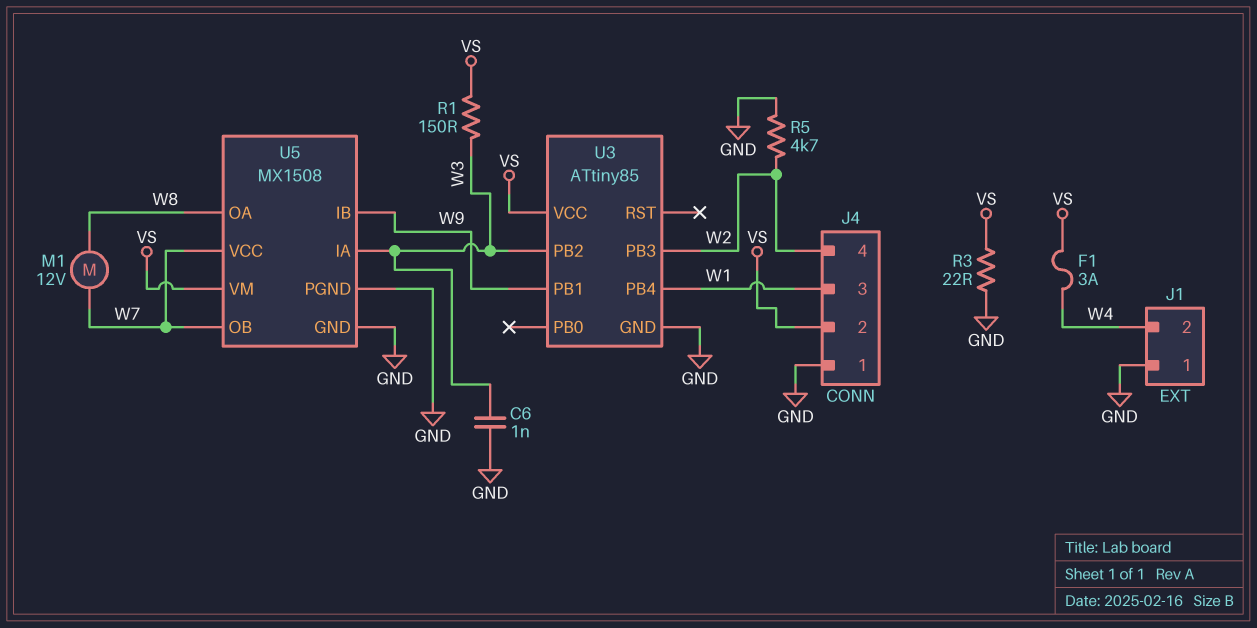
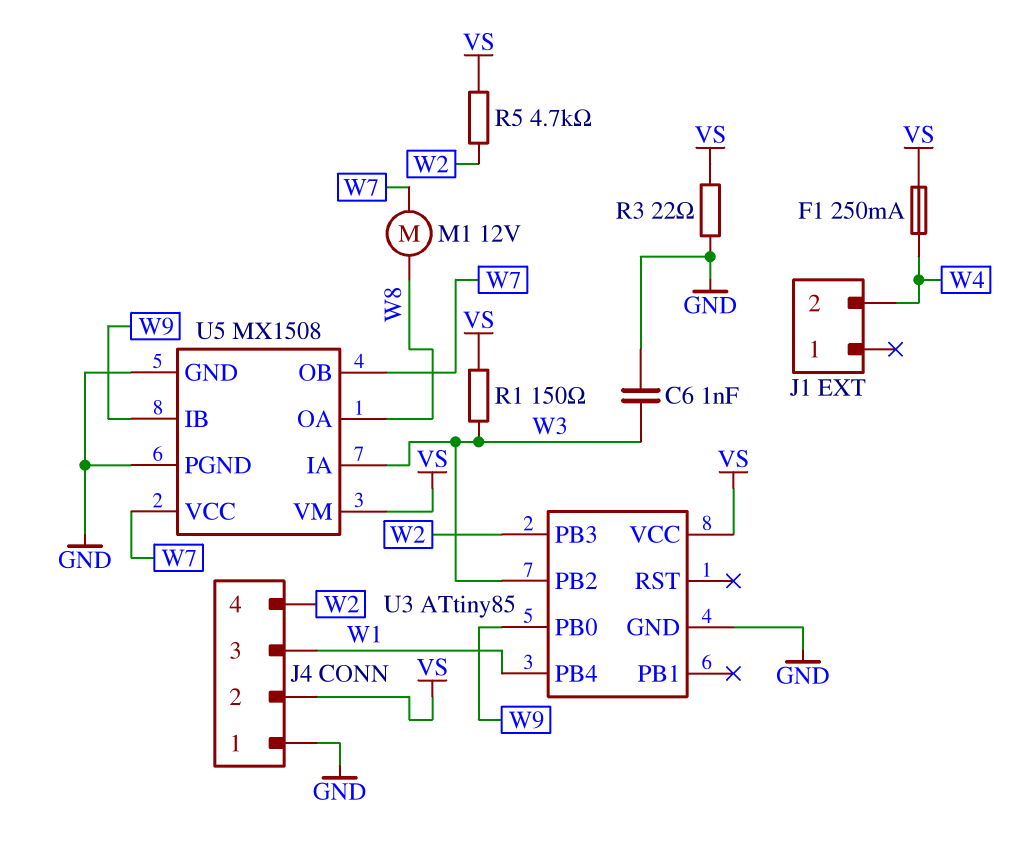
F1: 3A (VS, W4) -> 250mA (VS, W4)
J1 pin 1: GND -> none
R5: 4.7k (GND, W2) -> 4.7k (VS, W2)
U3 pin PB0: none -> W9
U3 pin PB1: W9 -> none

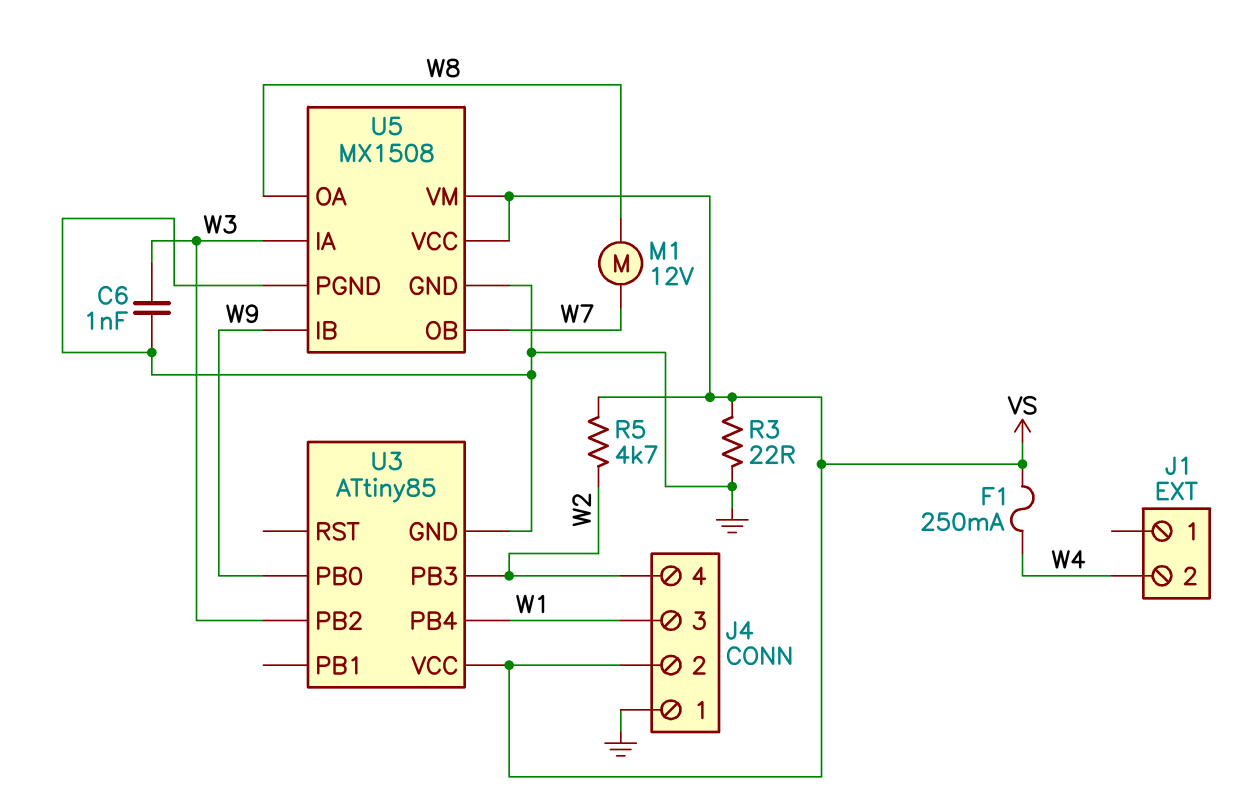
R1: 150 (VS, W3) -> none
U5 pin VCC: W7 -> VS

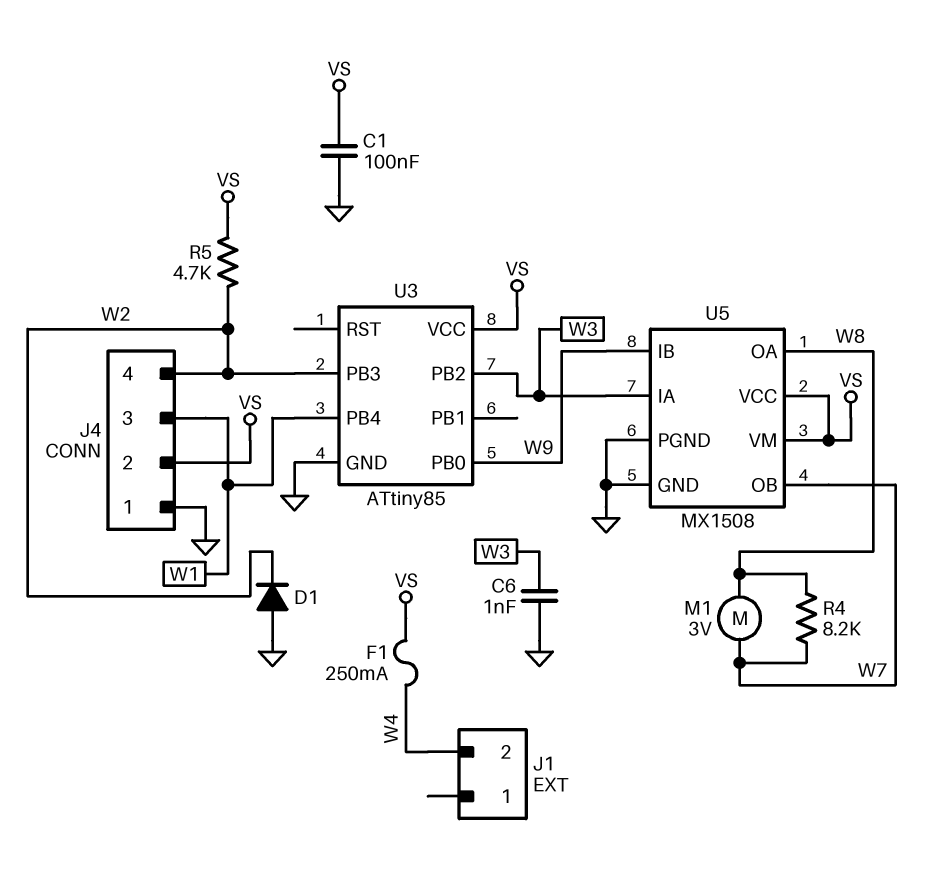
C1: none -> 100nF (GND, VS)
D1: none -> diode (A GND, K W2)
M1: motor 12V (W7, W8) -> motor 3V (W7, W8)
R3: 22 (GND, VS) -> none
R4: none -> 8.2k (W7, W8)

